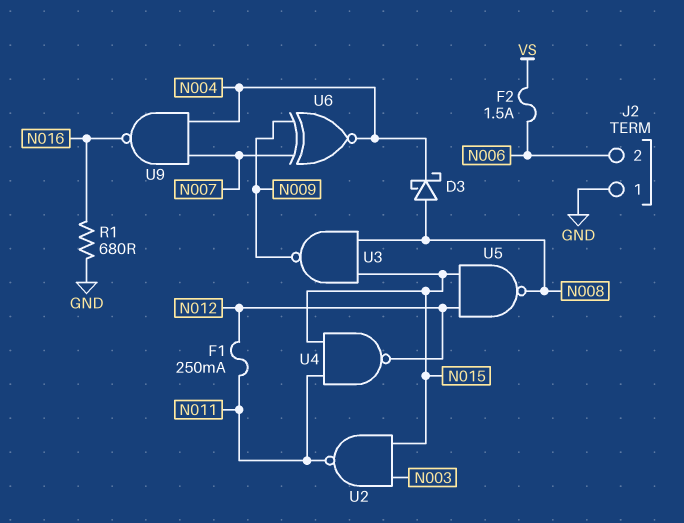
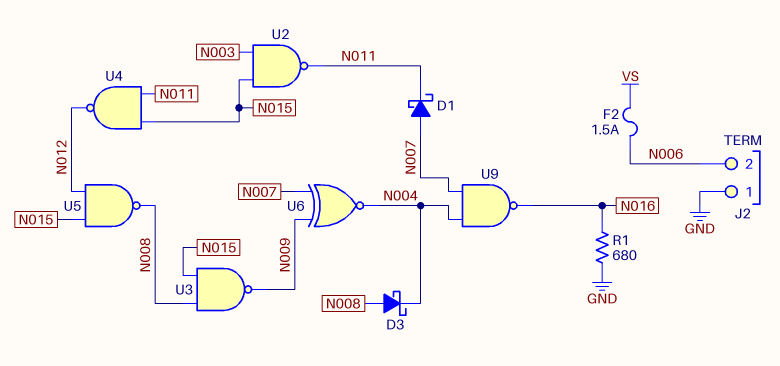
D1: none -> schottky (A N007, K N011)
F1: 250mA (N011, N012) -> none

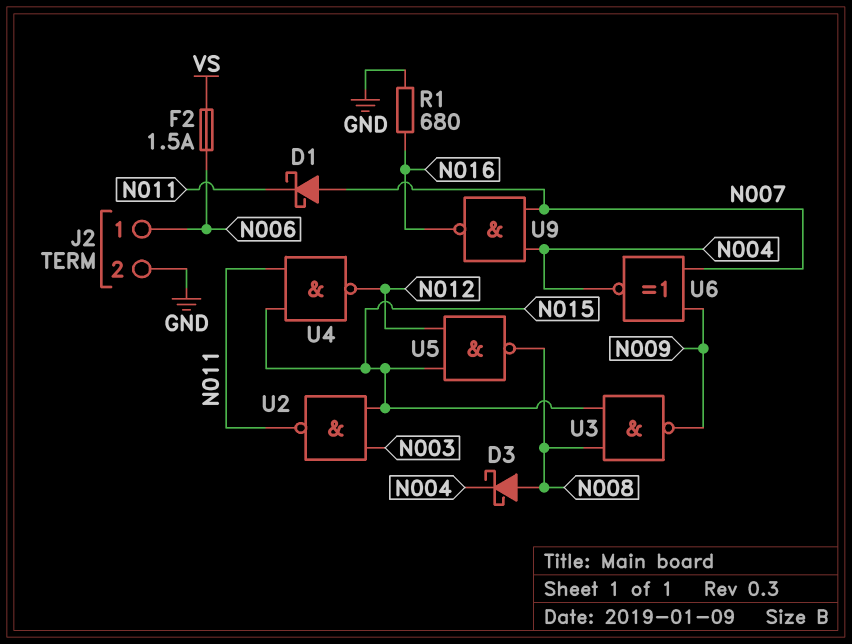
J2 pin 1: GND -> N006
J2 pin 2: N006 -> GND

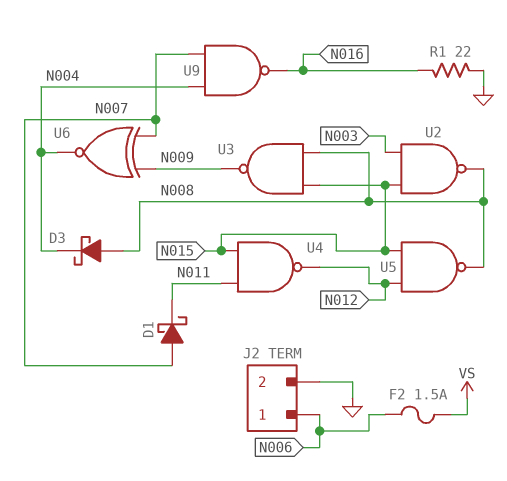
R1: 680 (GND, N016) -> 22 (GND, N016)
U2: NAND (in N003, in N015, out N011) -> NAND (in N003, in N015, out N008)

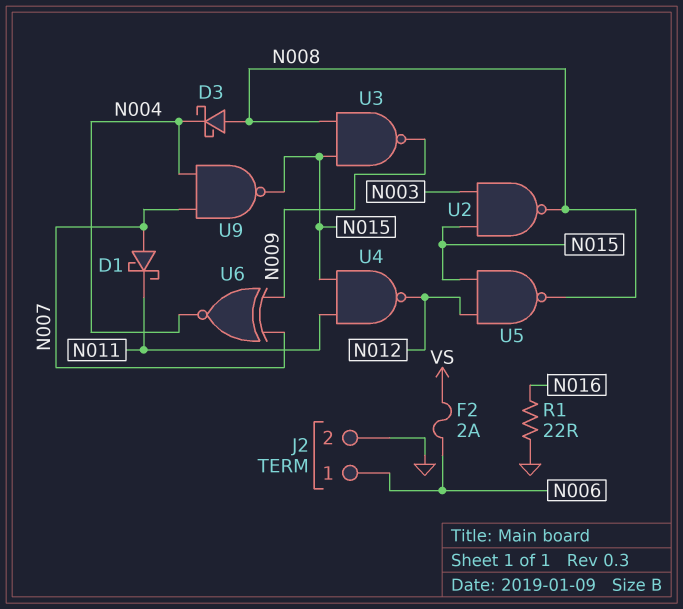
F2: 1.5A (N006, VS) -> 2A (N006, VS)
U9: NAND (in N004, in N007, out N016) -> NAND (in N004, in N007, out N015)

